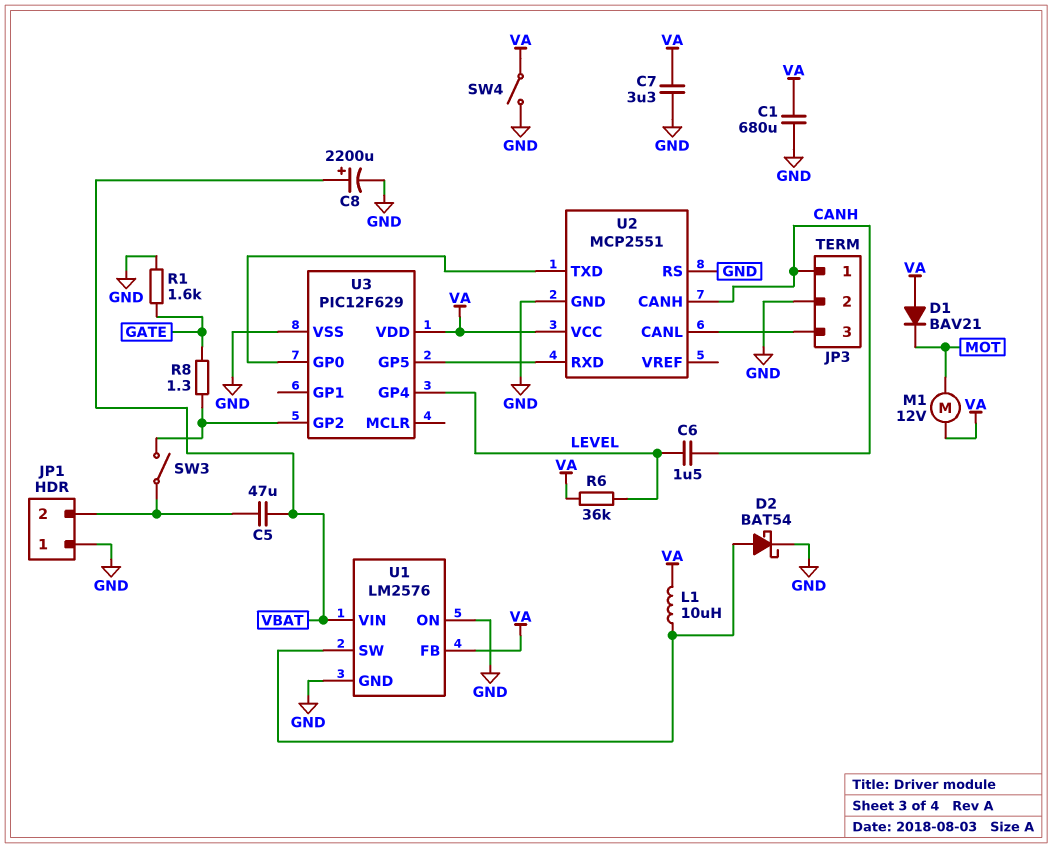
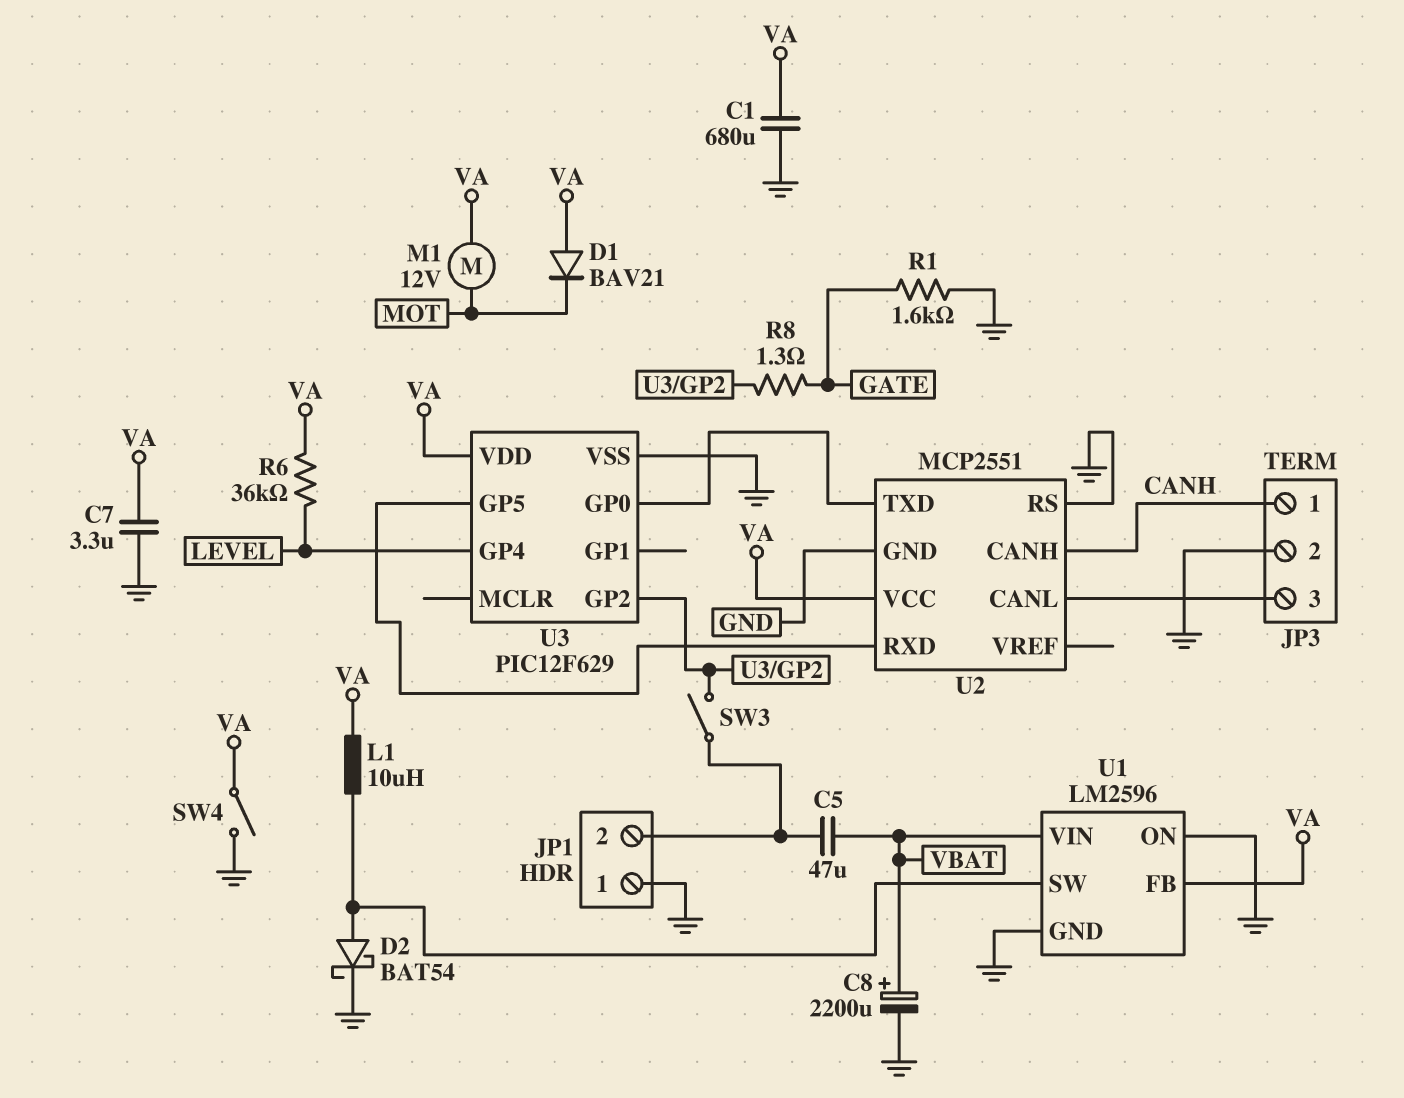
C6: 1.5uF (CANH, LEVEL) -> none
U1: LM2576 -> LM2596

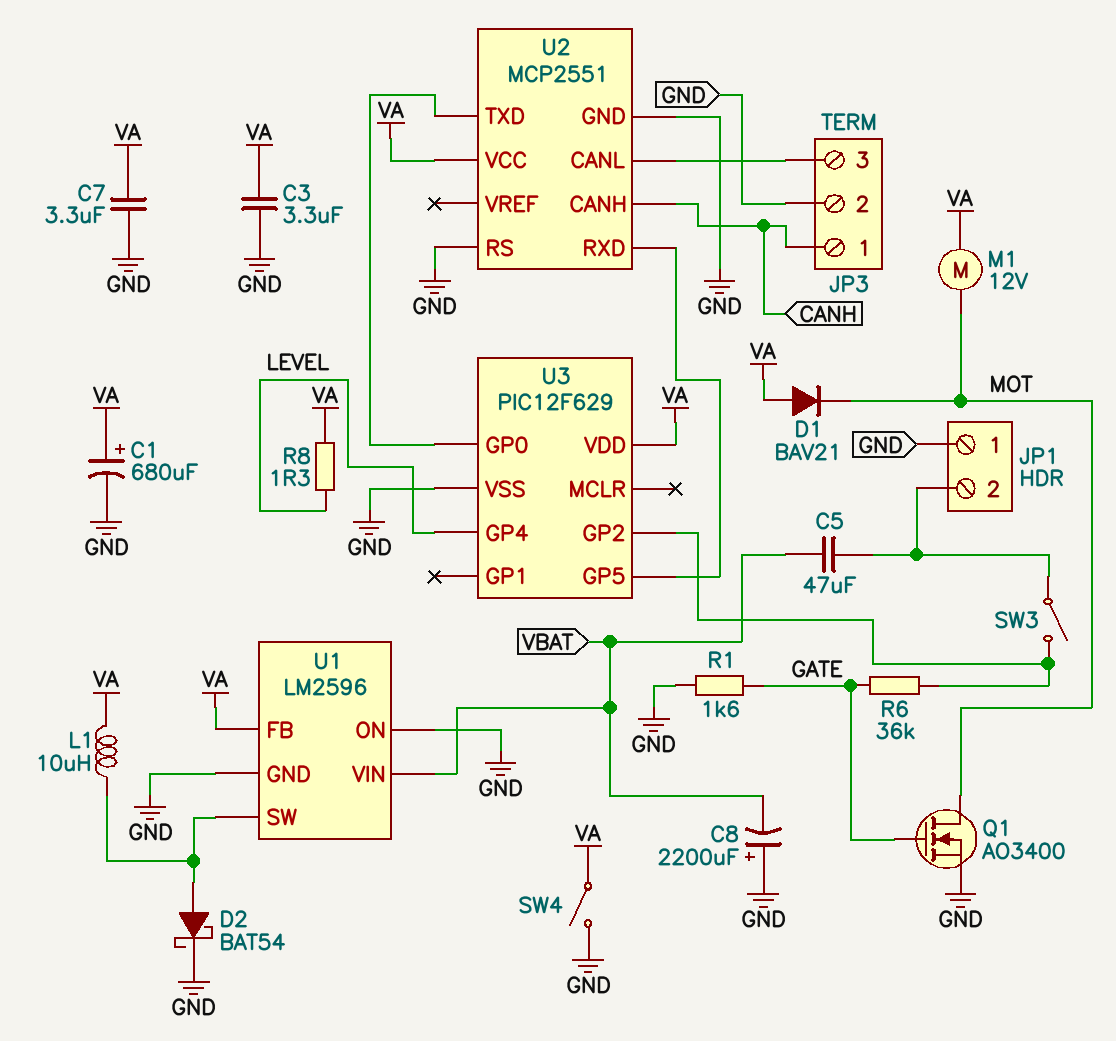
C1: 680uF (GND, VA) -> 680uF (plus VA, minus GND)
C3: none -> 3.3uF (GND, VA)
C8: 2200uF (plus VBAT, minus GND) -> 2200uF (plus GND, minus VBAT)
Q1: none -> NMOS AO3400 (G GATE, D MOT, S GND)
R6: 36k (LEVEL, VA) -> 36k (GATE, U3/GP2)
R8: 1.3 (GATE, U3/GP2) -> 1.3 (LEVEL, VA)

